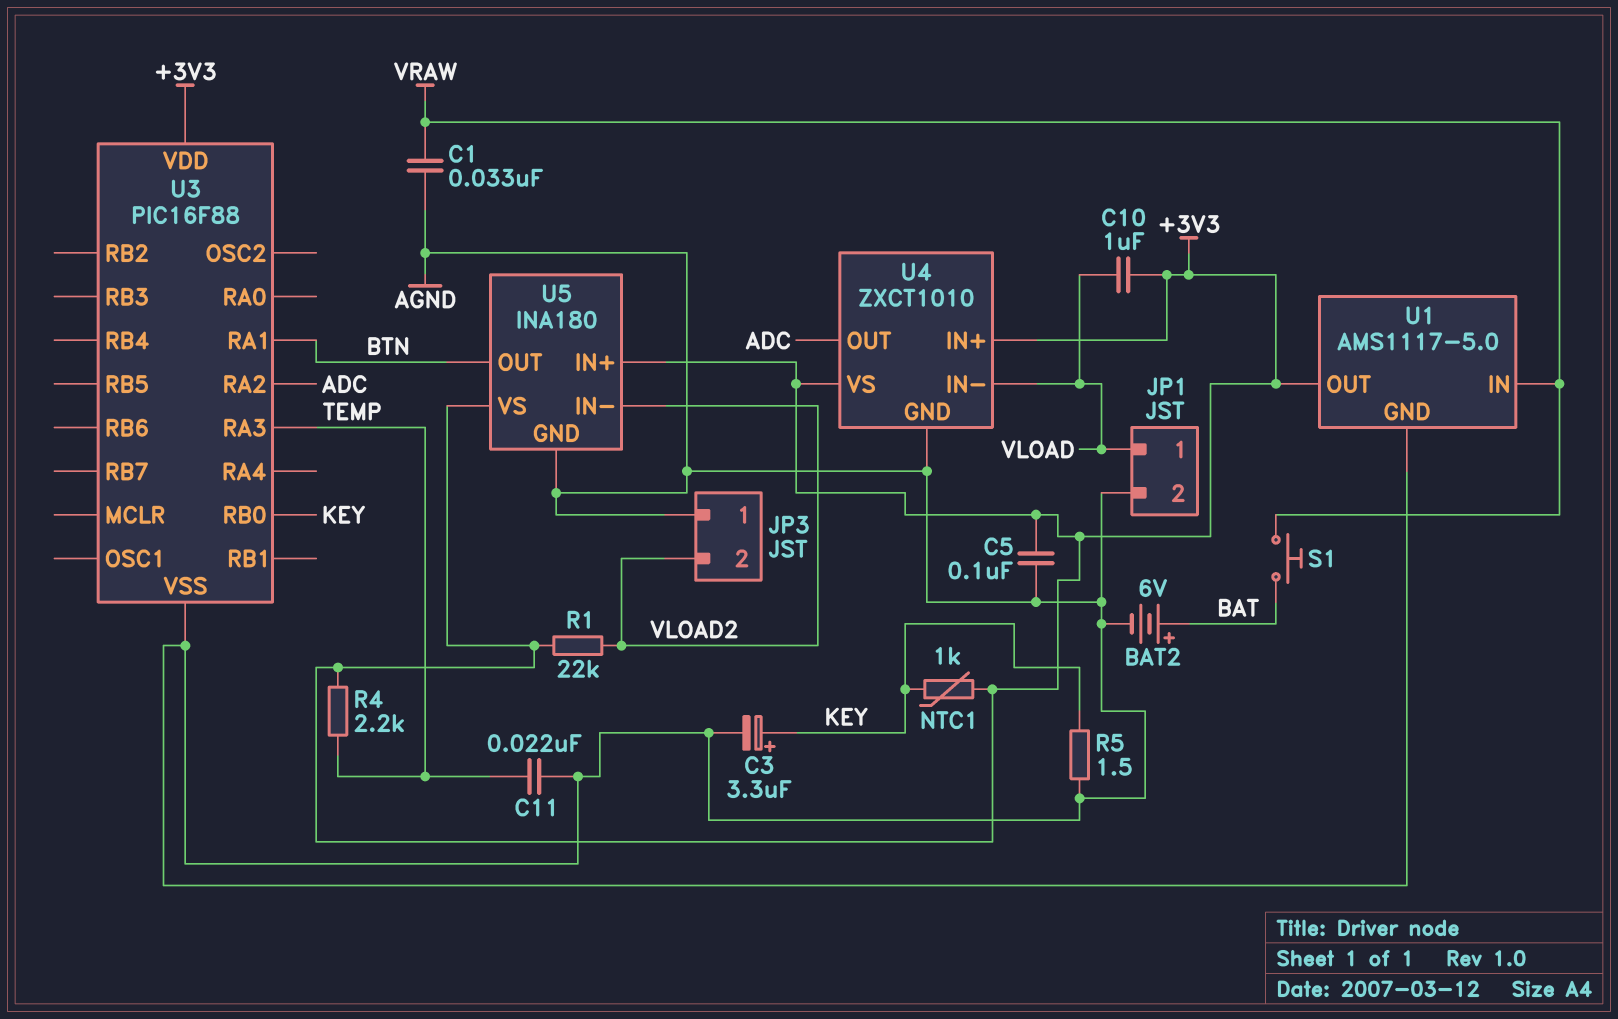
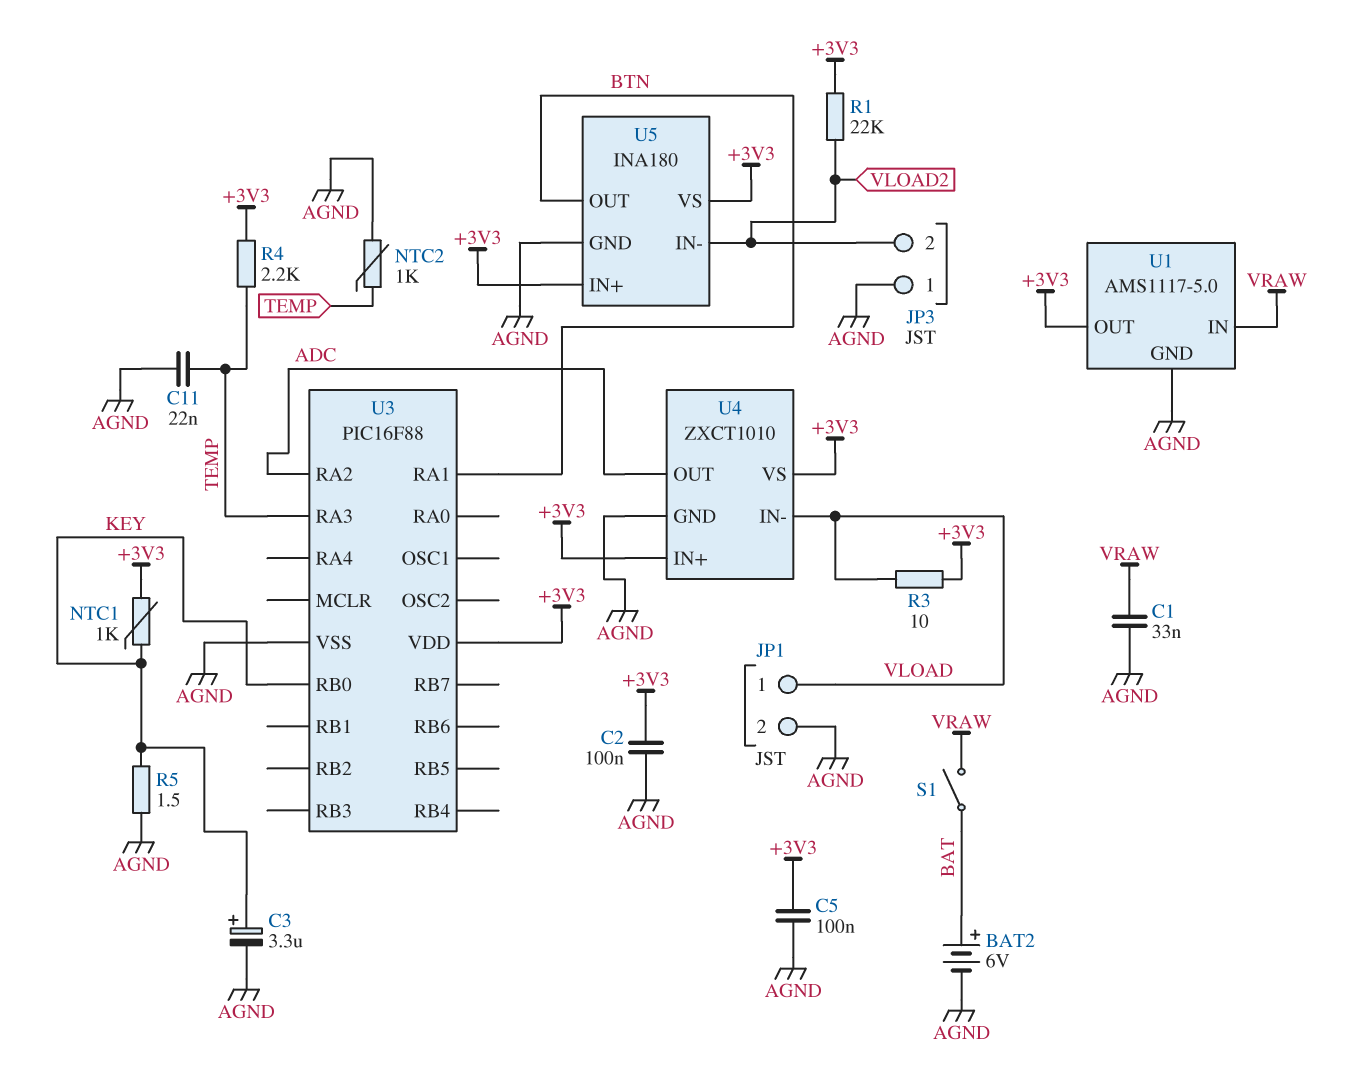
C2: none -> 100nF (+3V3, AGND)
C10: 1uF (+3V3, VLOAD) -> none
NTC2: none -> 1k (AGND, TEMP)
R3: none -> 10 (+3V3, VLOAD)
S1: button (BAT, VRAW) -> switch (BAT, VRAW)

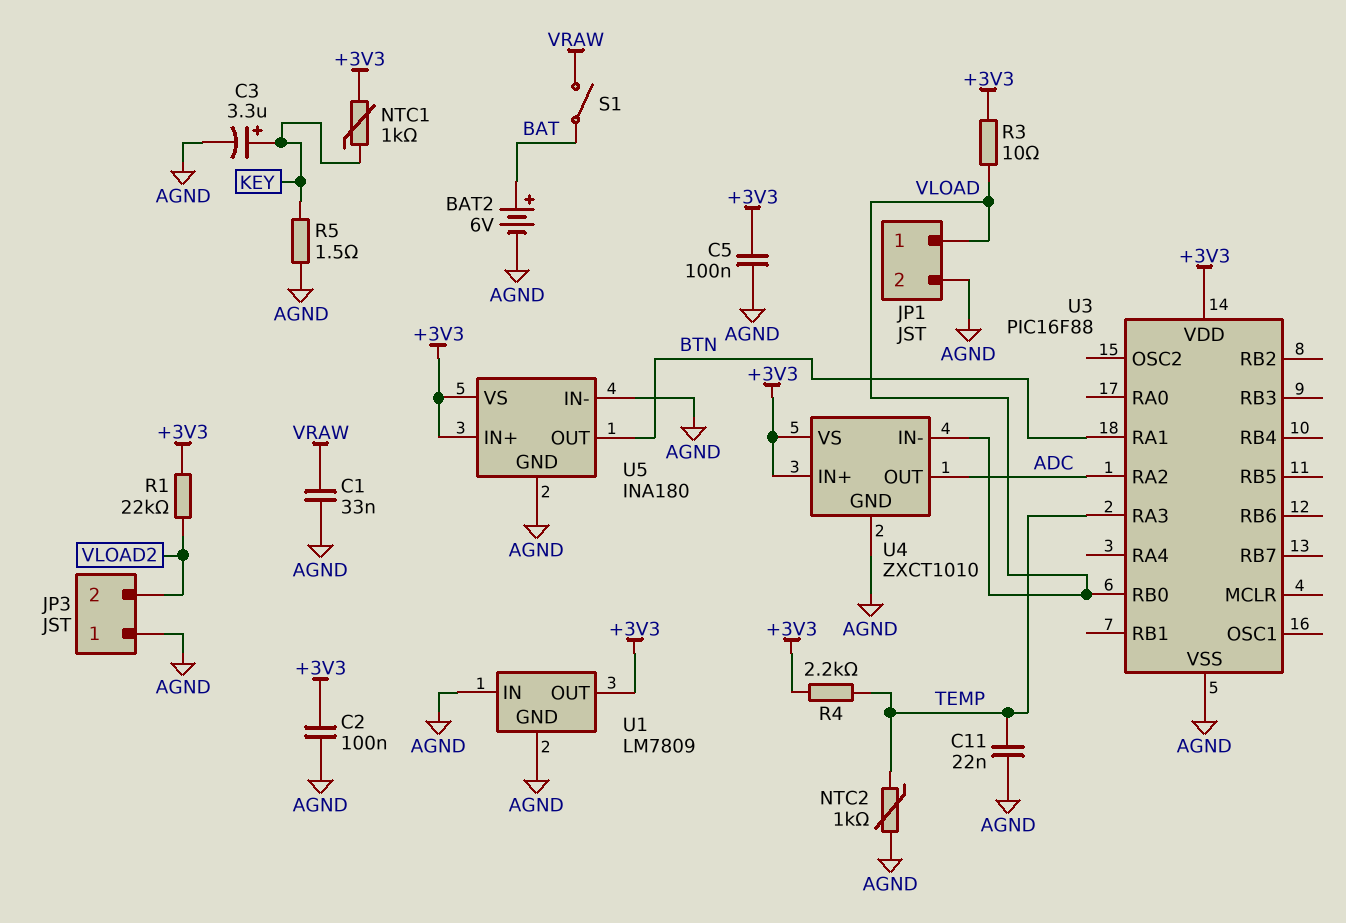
U1: AMS1117-5.0 -> LM7809
U1 pin IN: VRAW -> AGND
U3 pin RB0: KEY -> VLOAD
U5 pin IN-: VLOAD2 -> AGND

